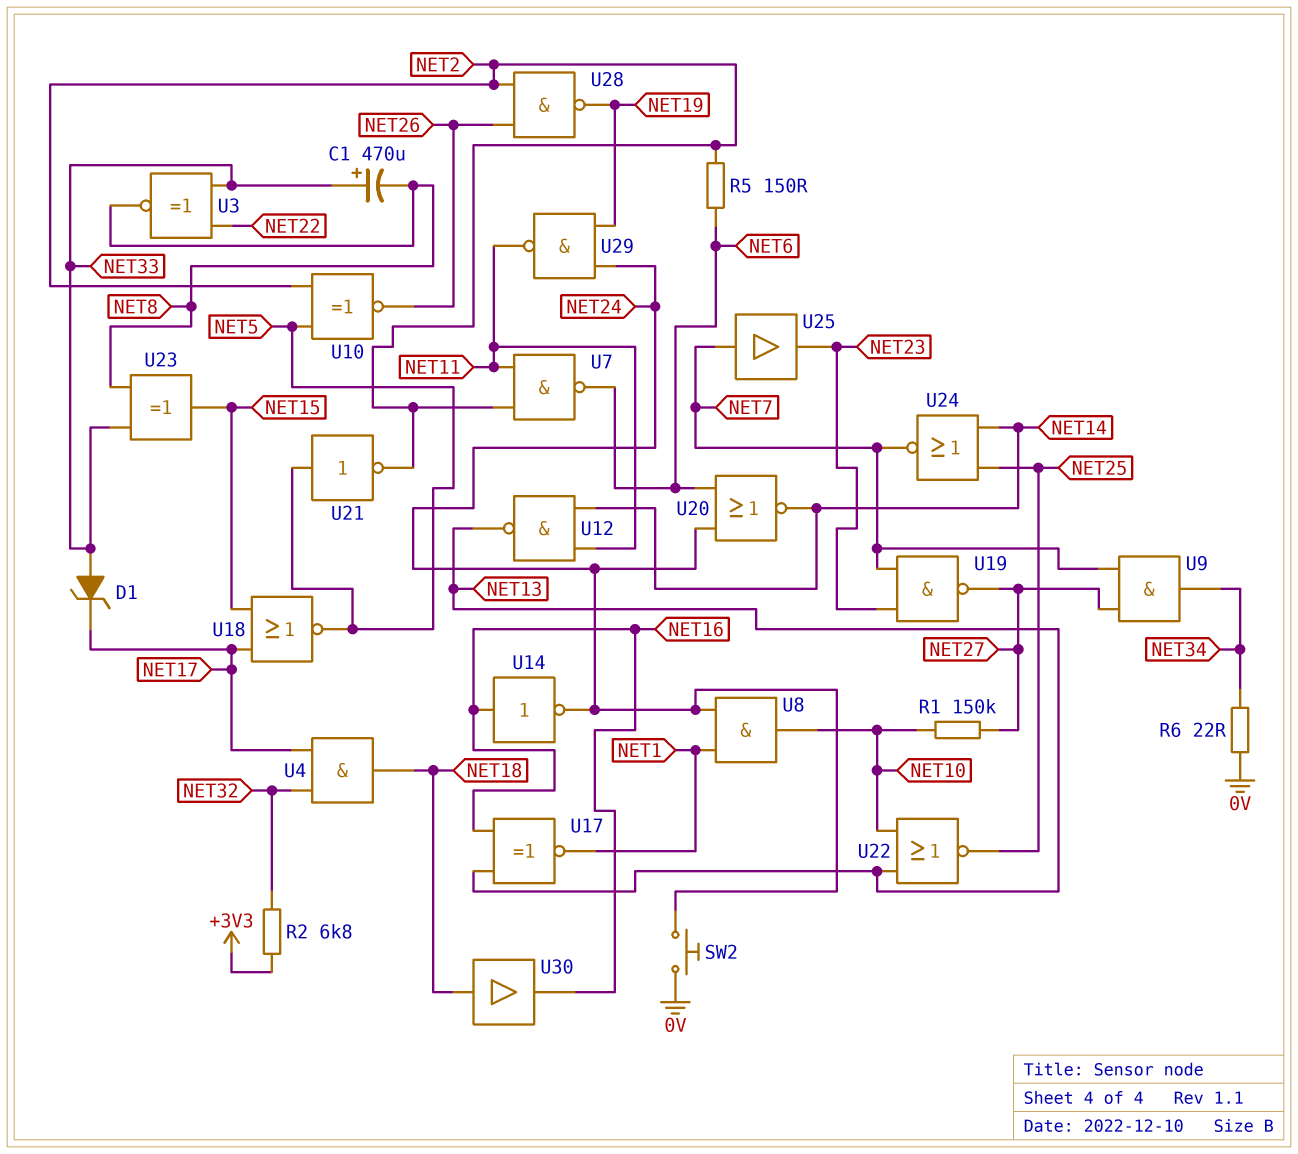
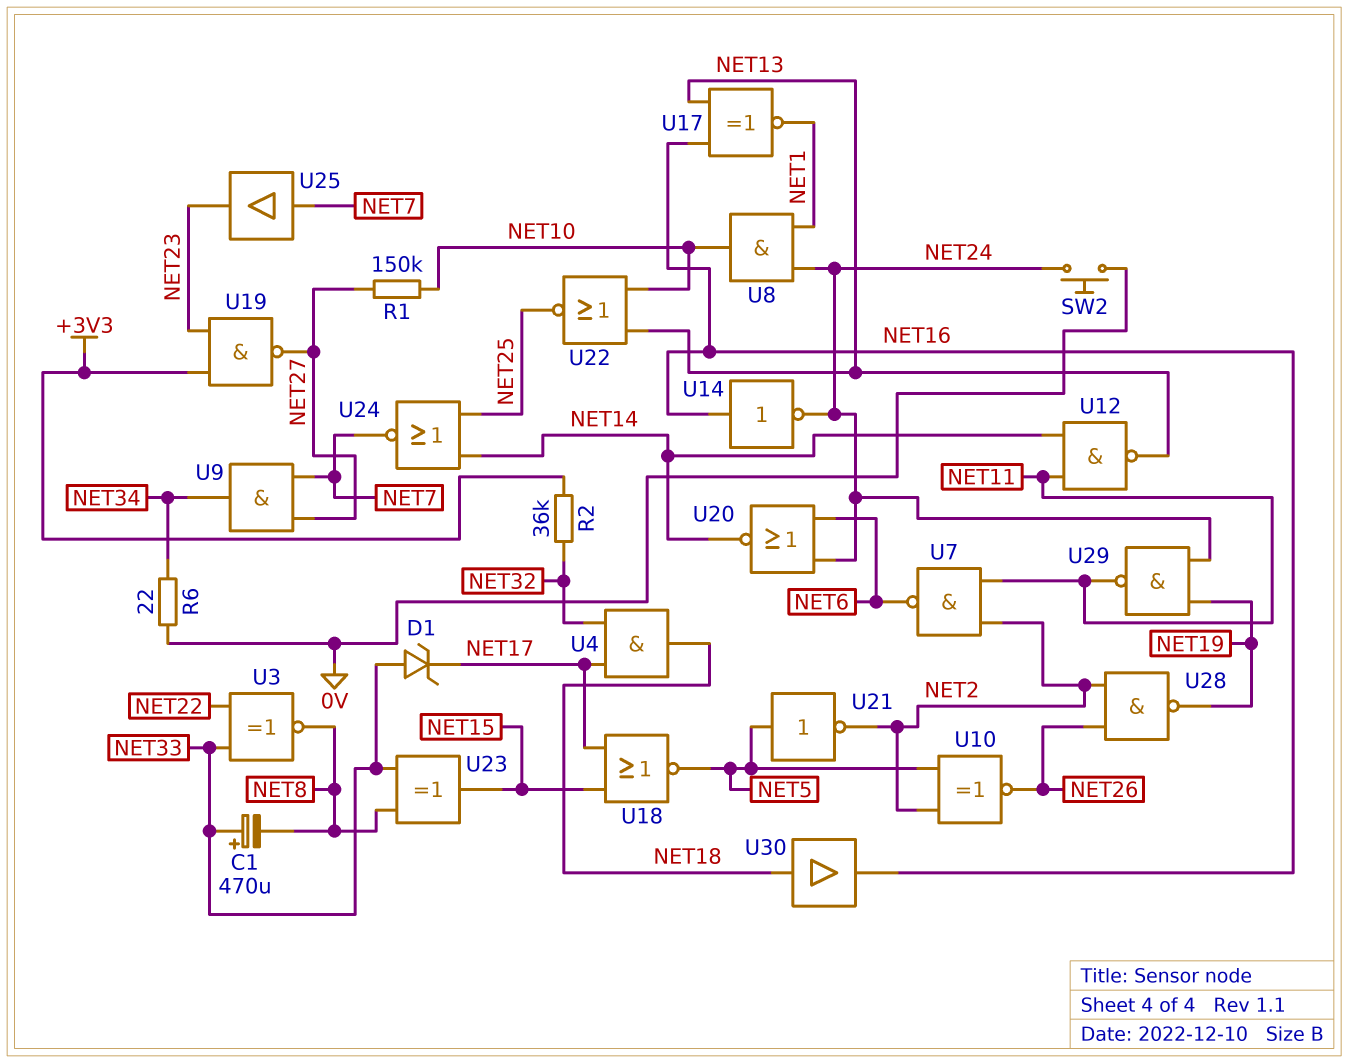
R2: 6.8k (+3V3, NET32) -> 36k (+3V3, NET32)
R5: 150 (NET2, NET6) -> none
U19: NAND (in NET7, in NET23, out NET27) -> NAND (in +3V3, in NET23, out NET27)

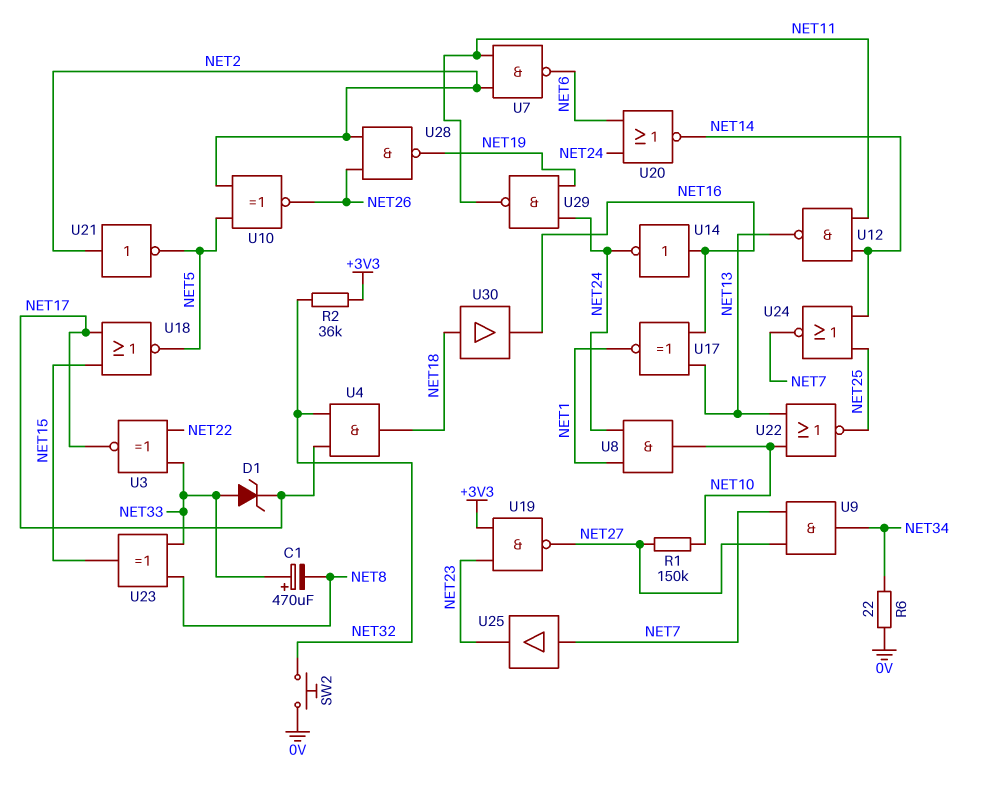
SW2: button (0V, NET24) -> button (0V, NET32)
U3: XNOR (in NET22, in NET33, out NET8) -> XNOR (in NET22, in NET33, out NET17)
U21: NOT (in NET5, out NET2) -> NOT (in NET2, out NET5)

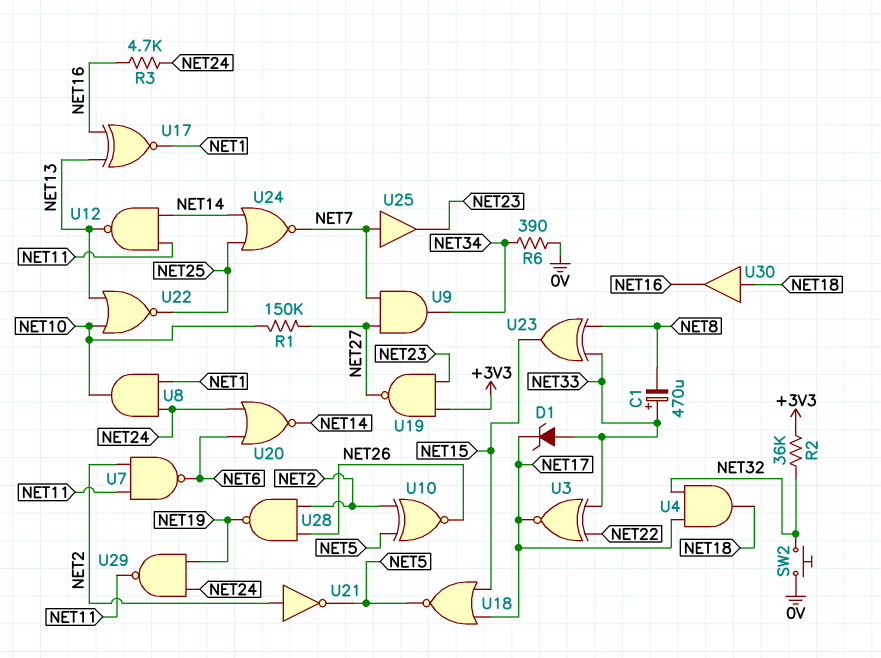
R3: none -> 4.7k (NET16, NET24)
R6: 22 (0V, NET34) -> 390 (0V, NET34)
U14: NOT (in NET16, out NET24) -> none

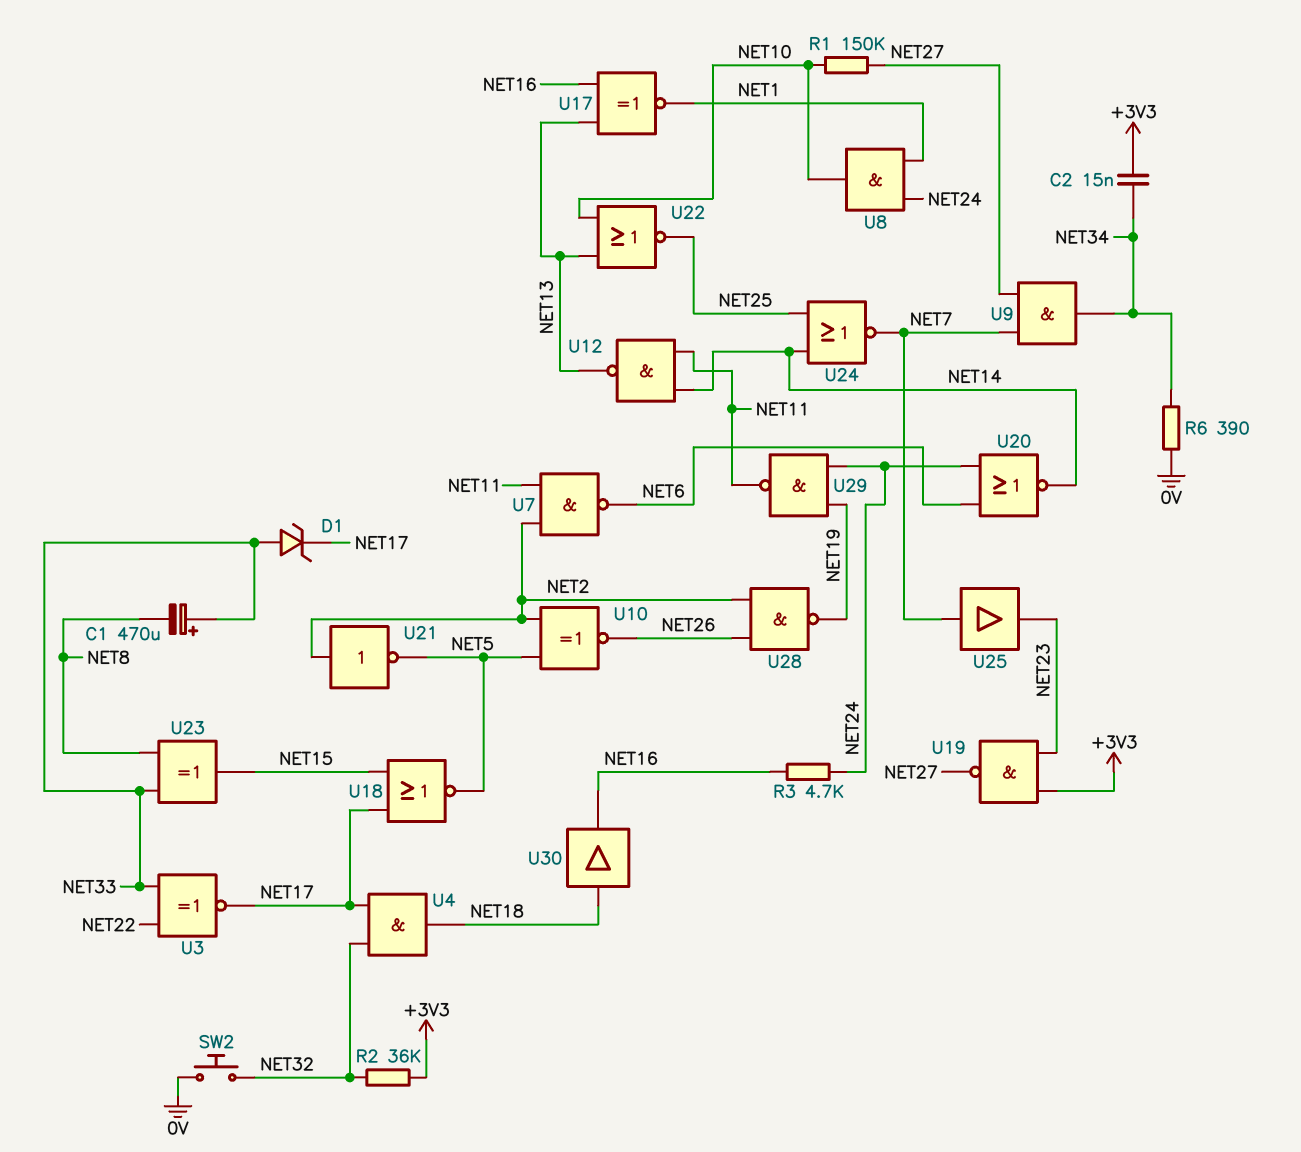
C2: none -> 15nF (+3V3, NET34)

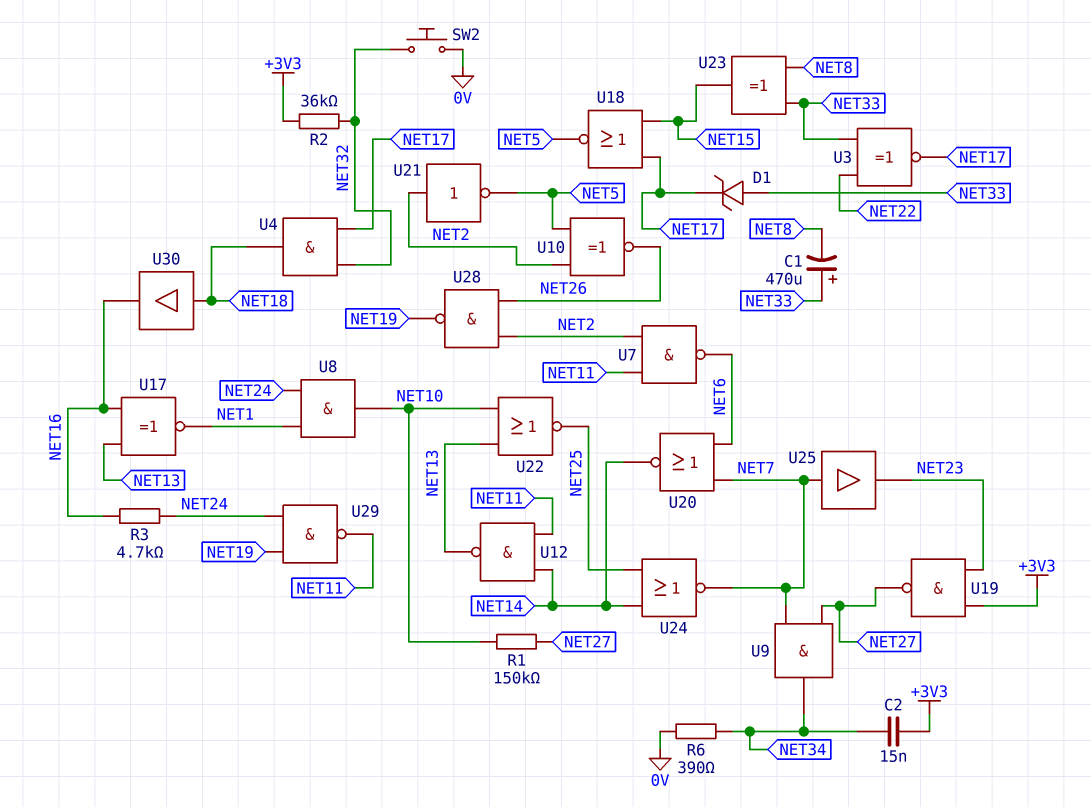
U20: NOR (in NET6, in NET24, out NET14) -> NOR (in NET6, in NET7, out NET14)

